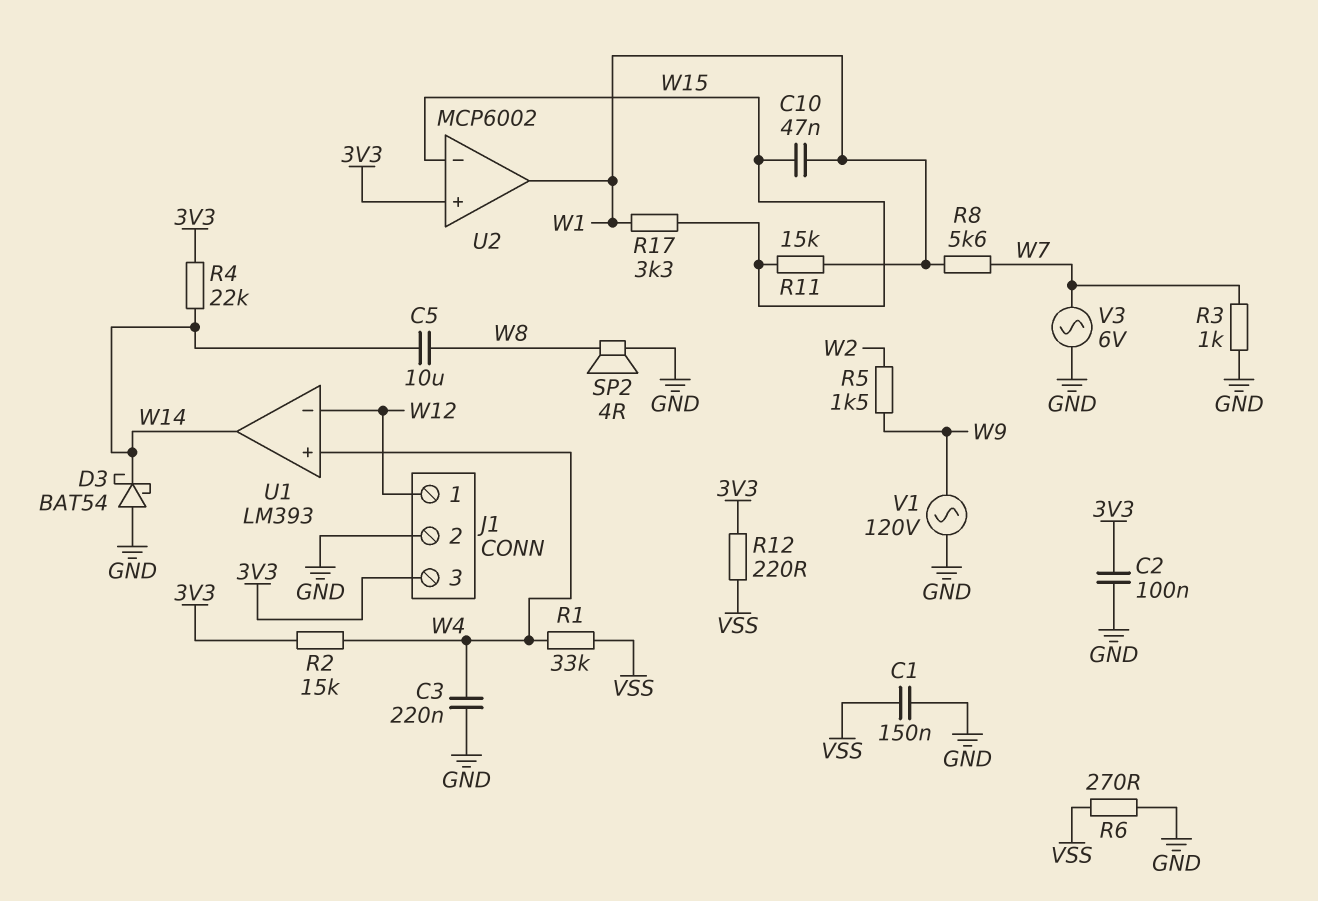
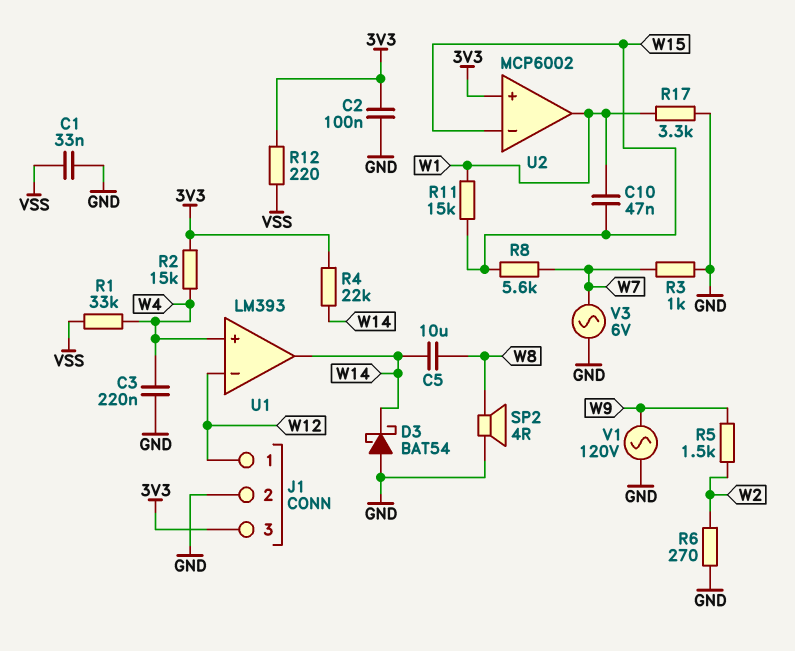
C1: 150nF (GND, VSS) -> 33nF (GND, VSS)
R6: 270 (GND, VSS) -> 270 (GND, W2)
R8: 5.6k (W1, W7) -> 5.6k (W7, W15)
R17: 3.3k (W1, W15) -> 3.3k (GND, W1)

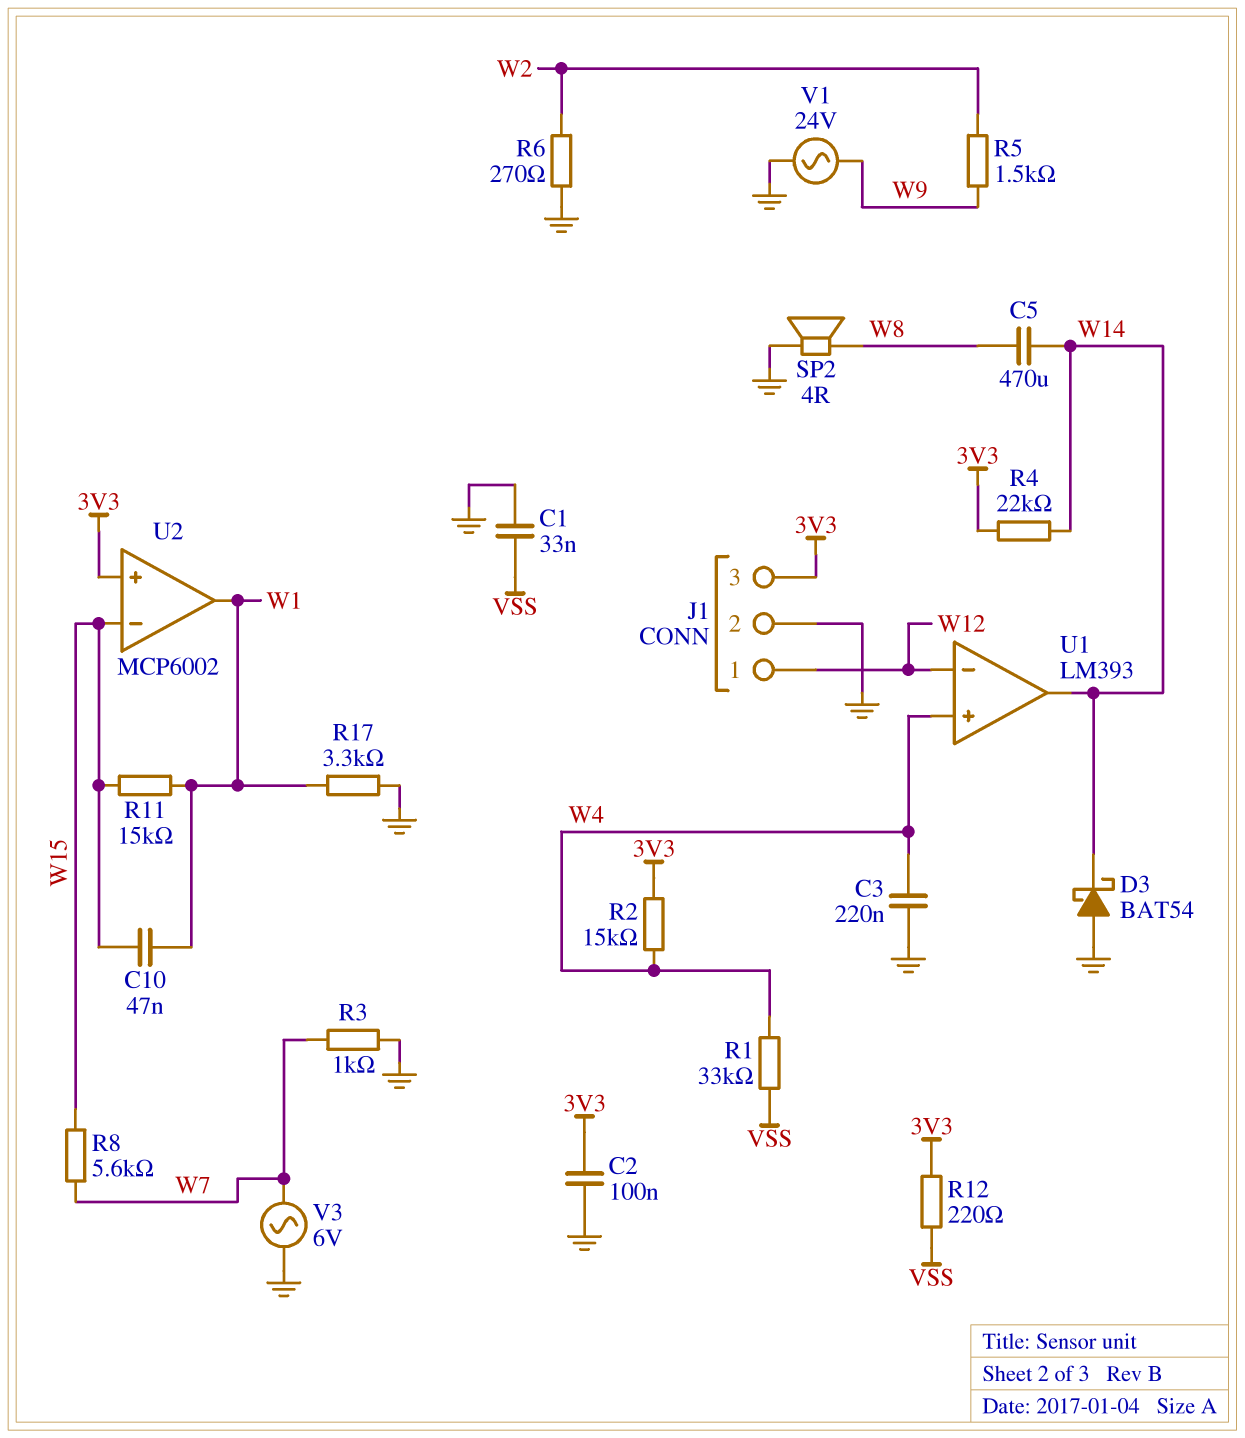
C5: 10uF (W8, W14) -> 470uF (W8, W14)
V1: AC 120V (GND, W9) -> AC 24V (GND, W9)

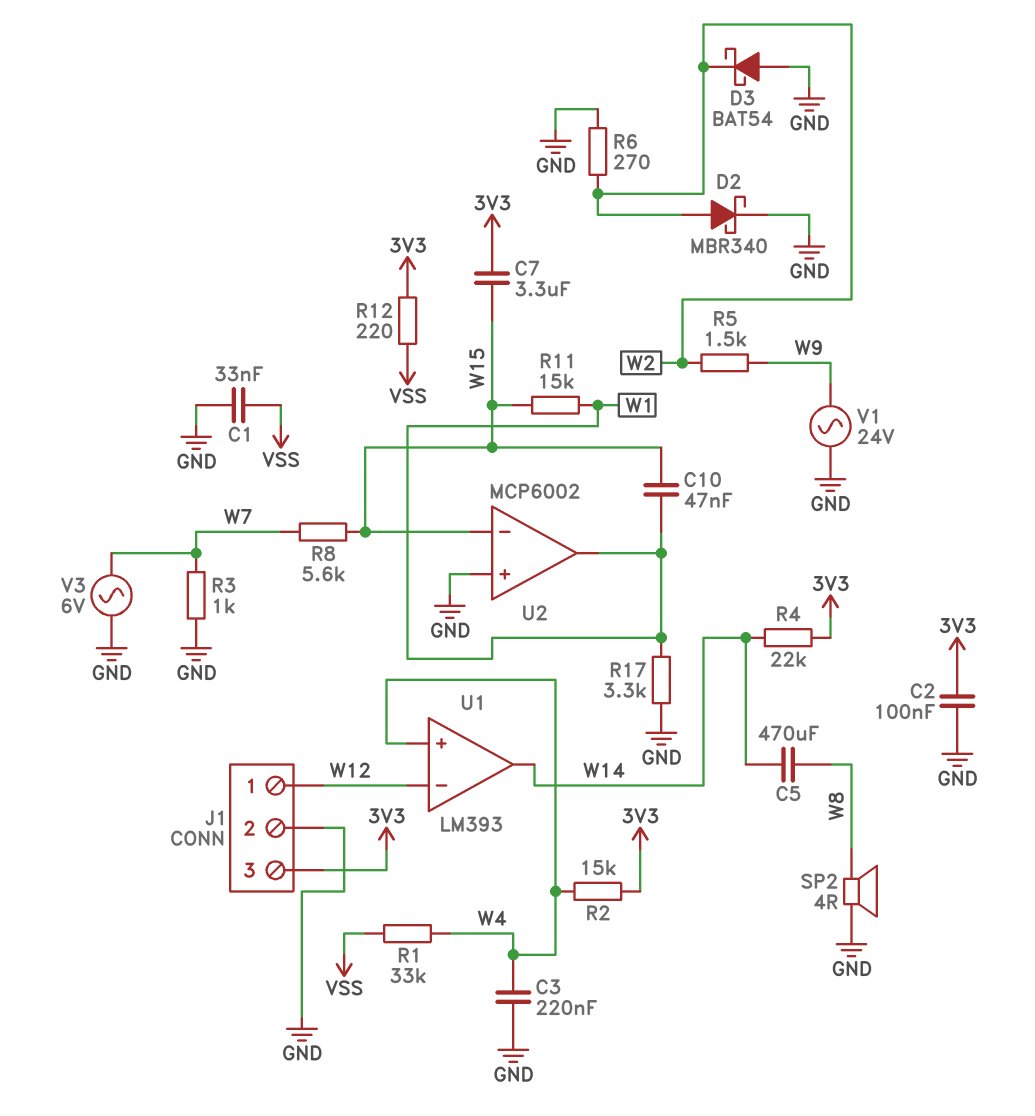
C7: none -> 3.3uF (3V3, W15)
D2: none -> schottky MBR340 (A W2, K GND)
D3: schottky BAT54 (A GND, K W14) -> schottky BAT54 (A GND, K W2)
U2 pin in+: 3V3 -> GND

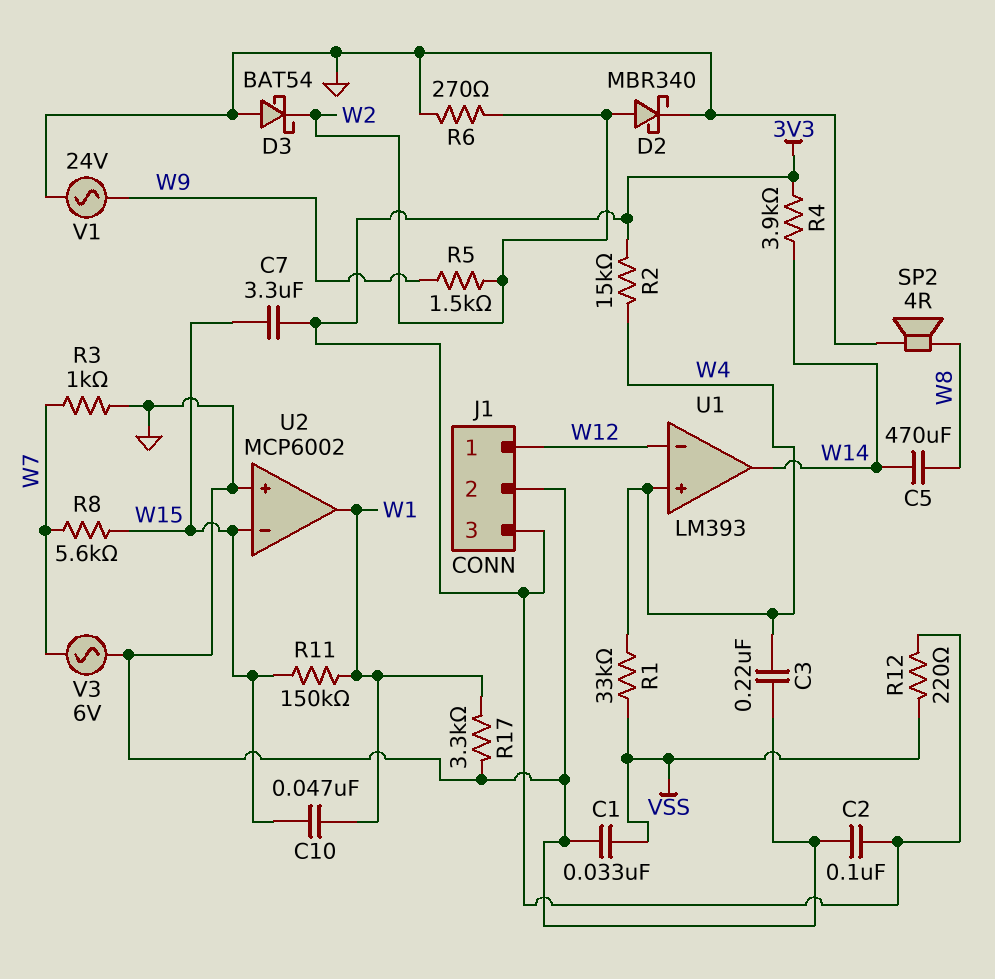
R4: 22k (3V3, W14) -> 3.9k (3V3, W14)
R11: 15k (W1, W15) -> 150k (W1, W15)

